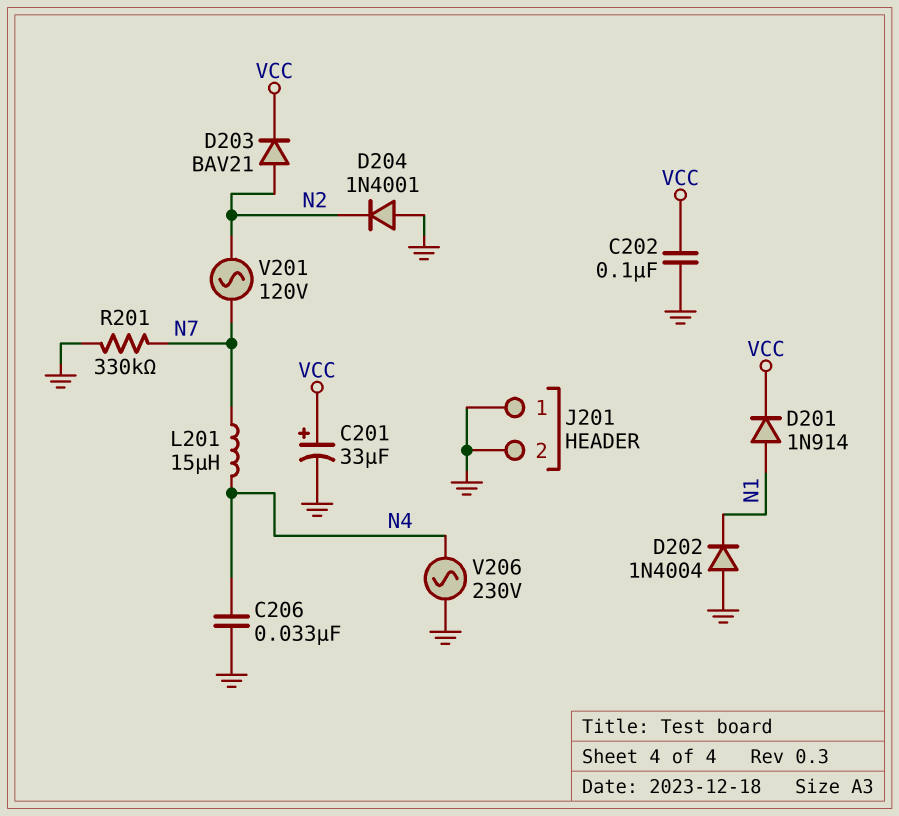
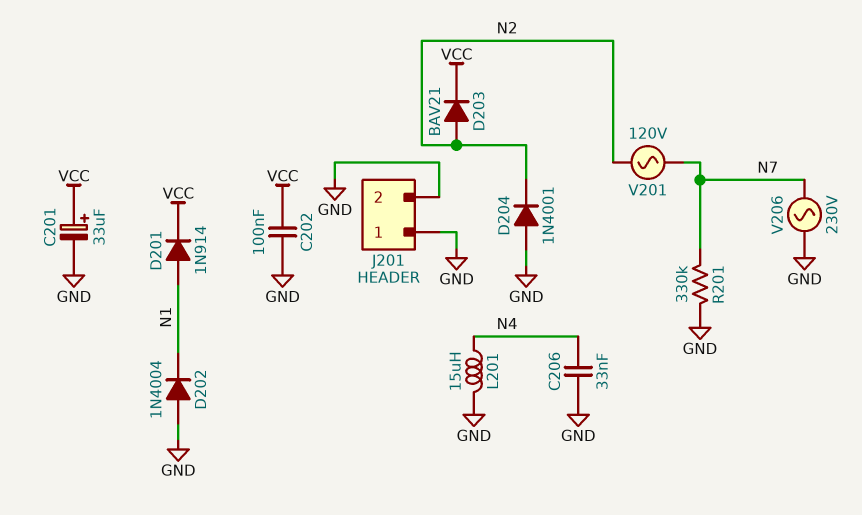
L201: 15uH (N4, N7) -> 15uH (GND, N4)
V206: AC 230V (GND, N4) -> AC 230V (GND, N7)

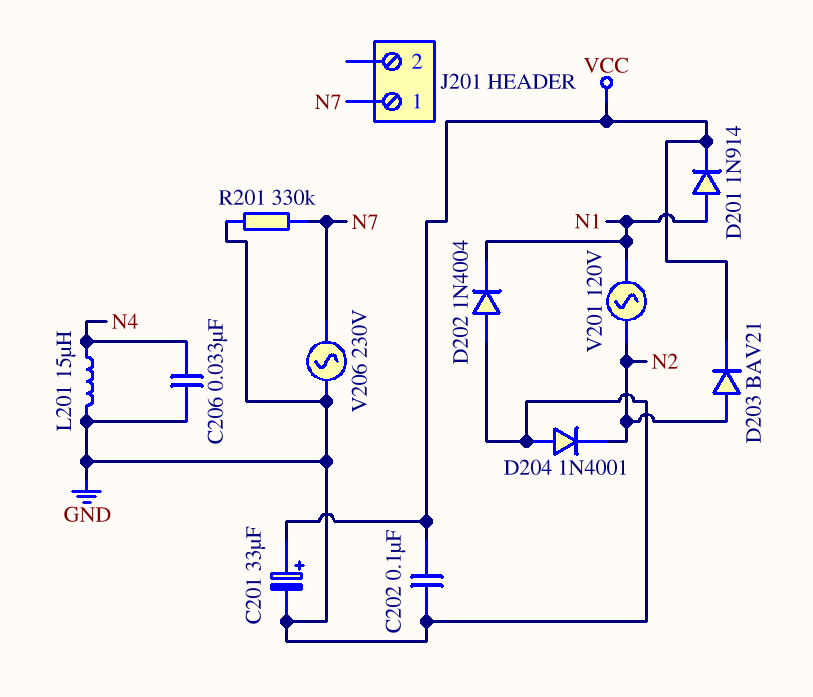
J201 pin 1: GND -> N7
J201 pin 2: GND -> none
V201: AC 120V (N2, N7) -> AC 120V (N1, N2)

